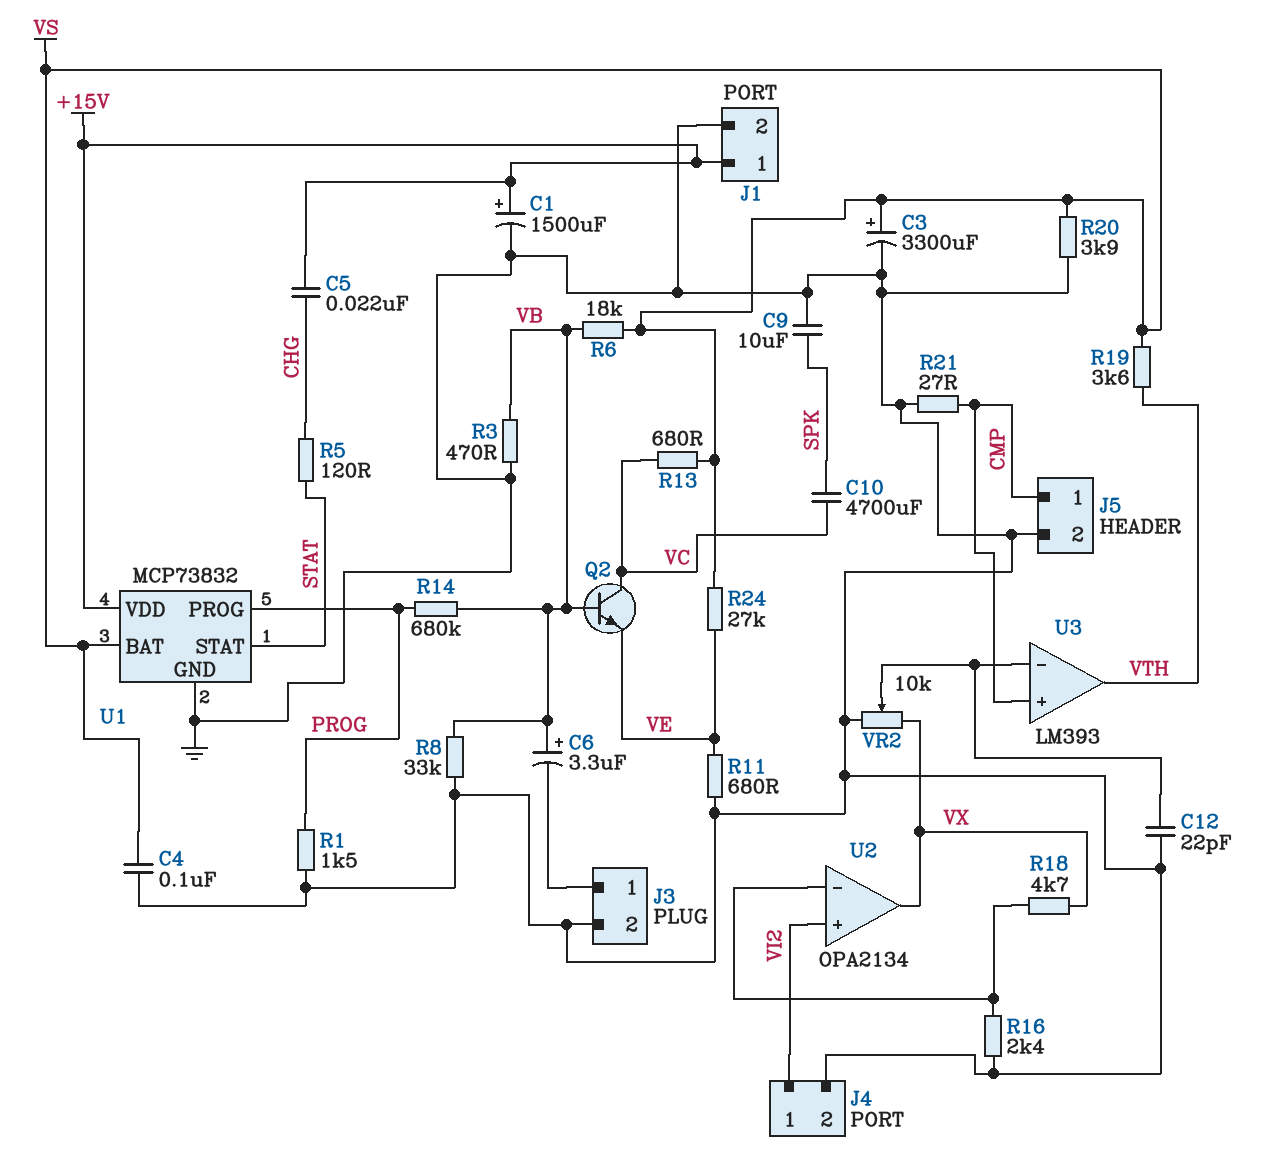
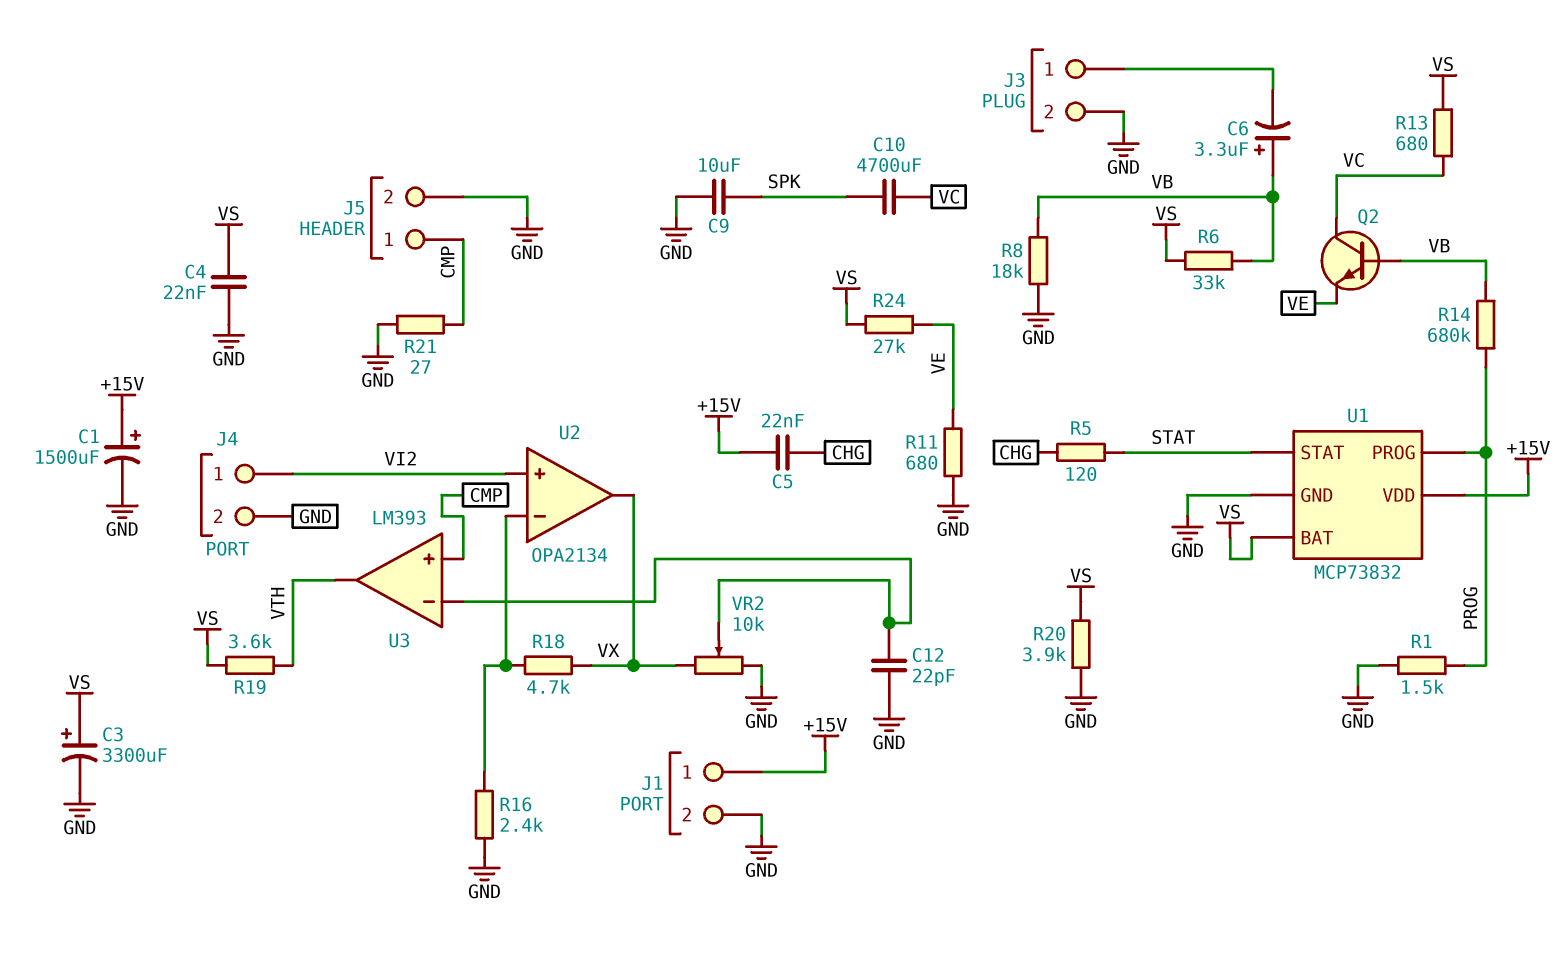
C4: 100nF (GND, VS) -> 22nF (GND, VS)
R3: 470 (GND, VB) -> none
R6: 18k (VB, VS) -> 33k (VB, VS)
R8: 33k (GND, VB) -> 18k (GND, VB)

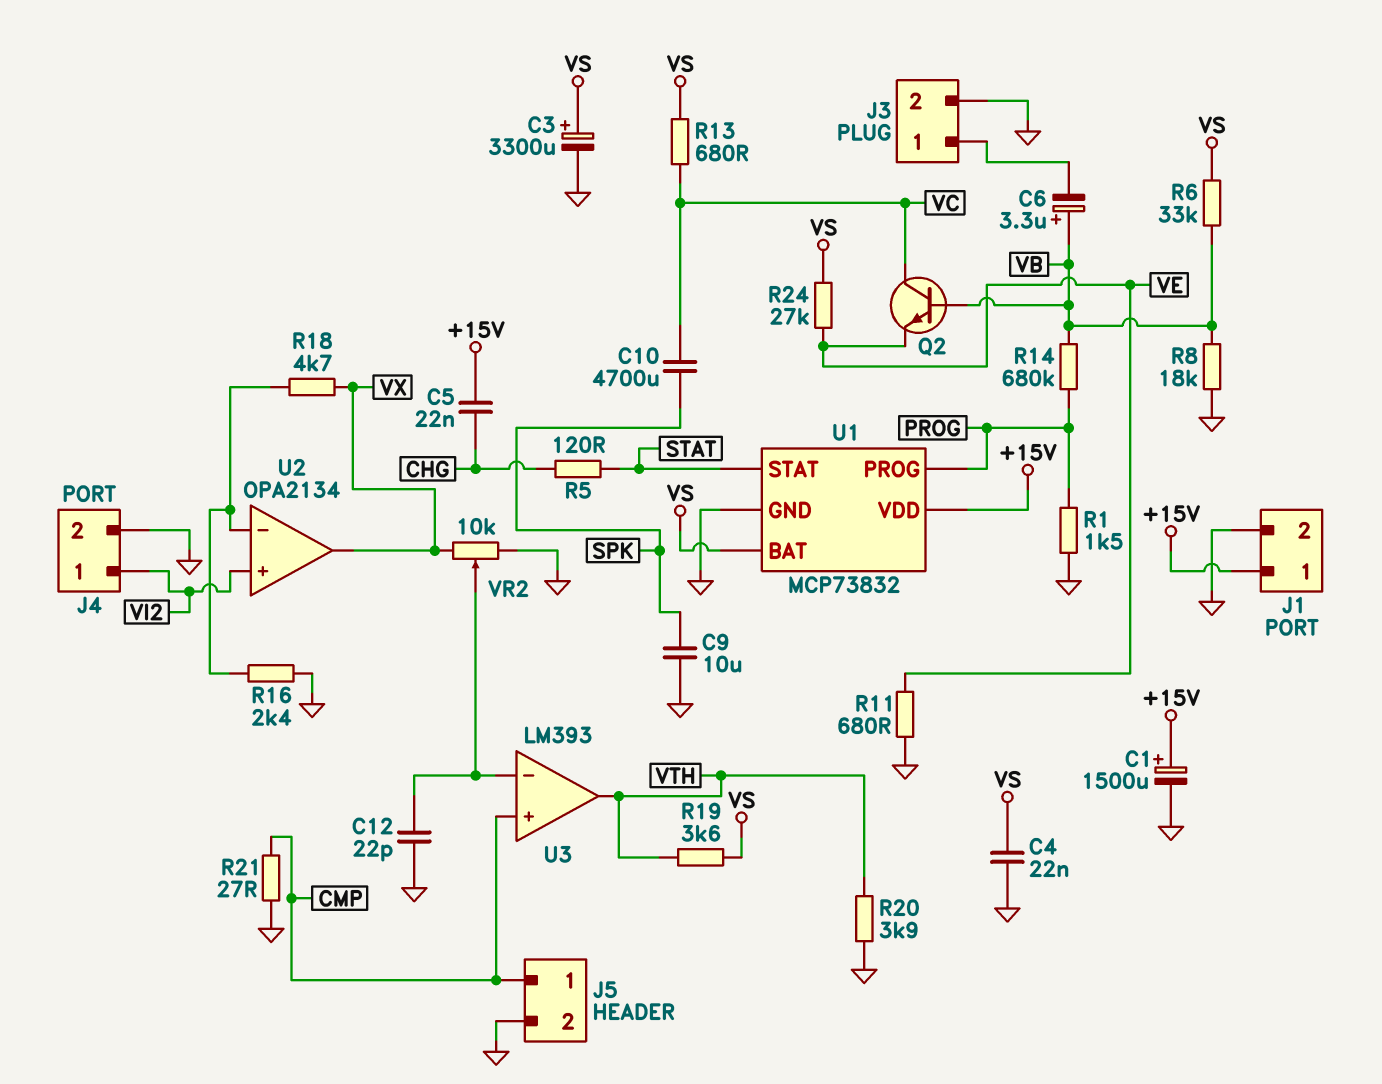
R20: 3.9k (GND, VS) -> 3.9k (GND, VTH)

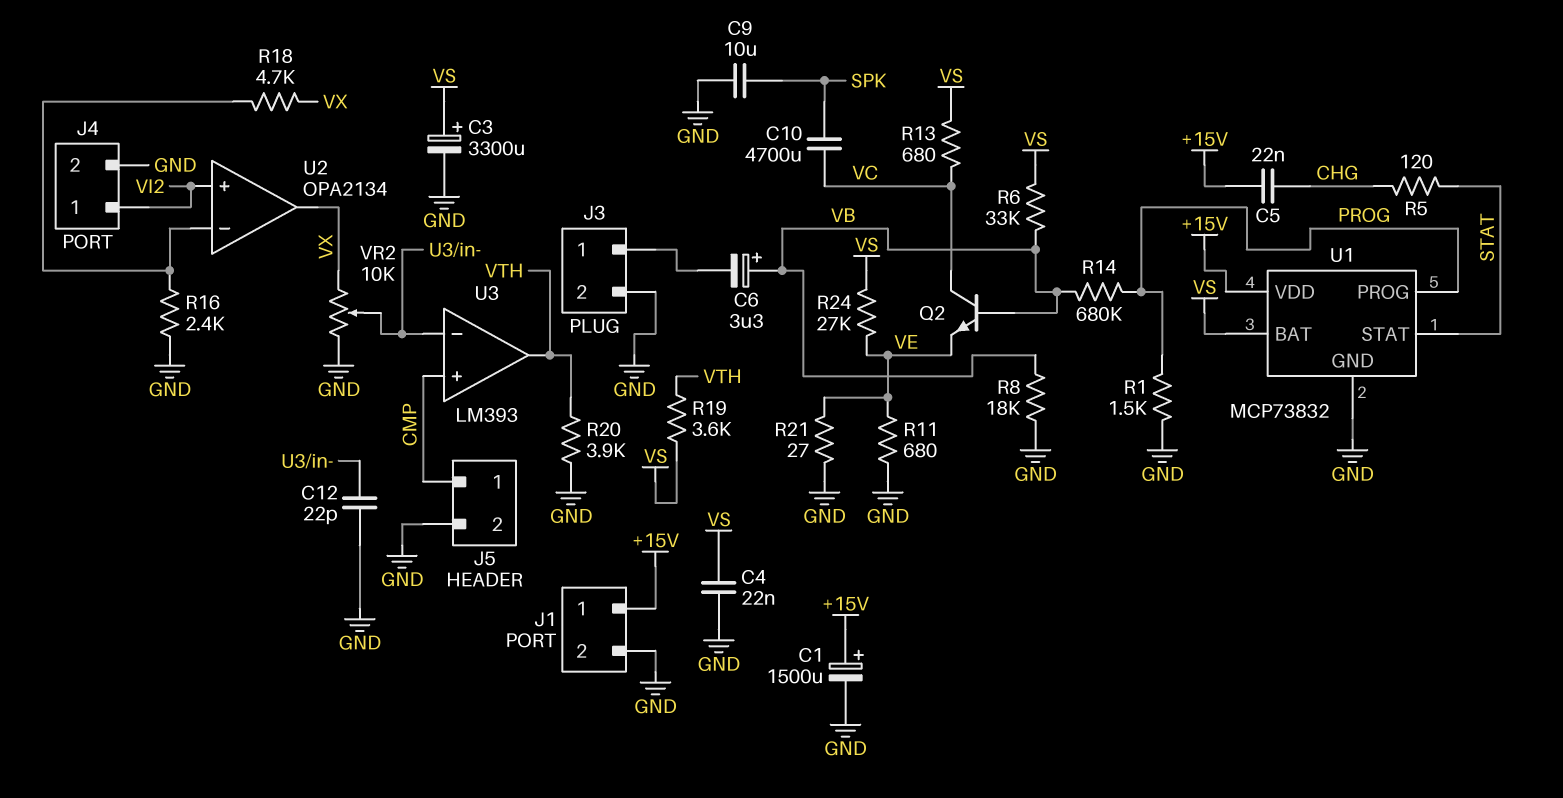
R21: 27 (CMP, GND) -> 27 (GND, VE)

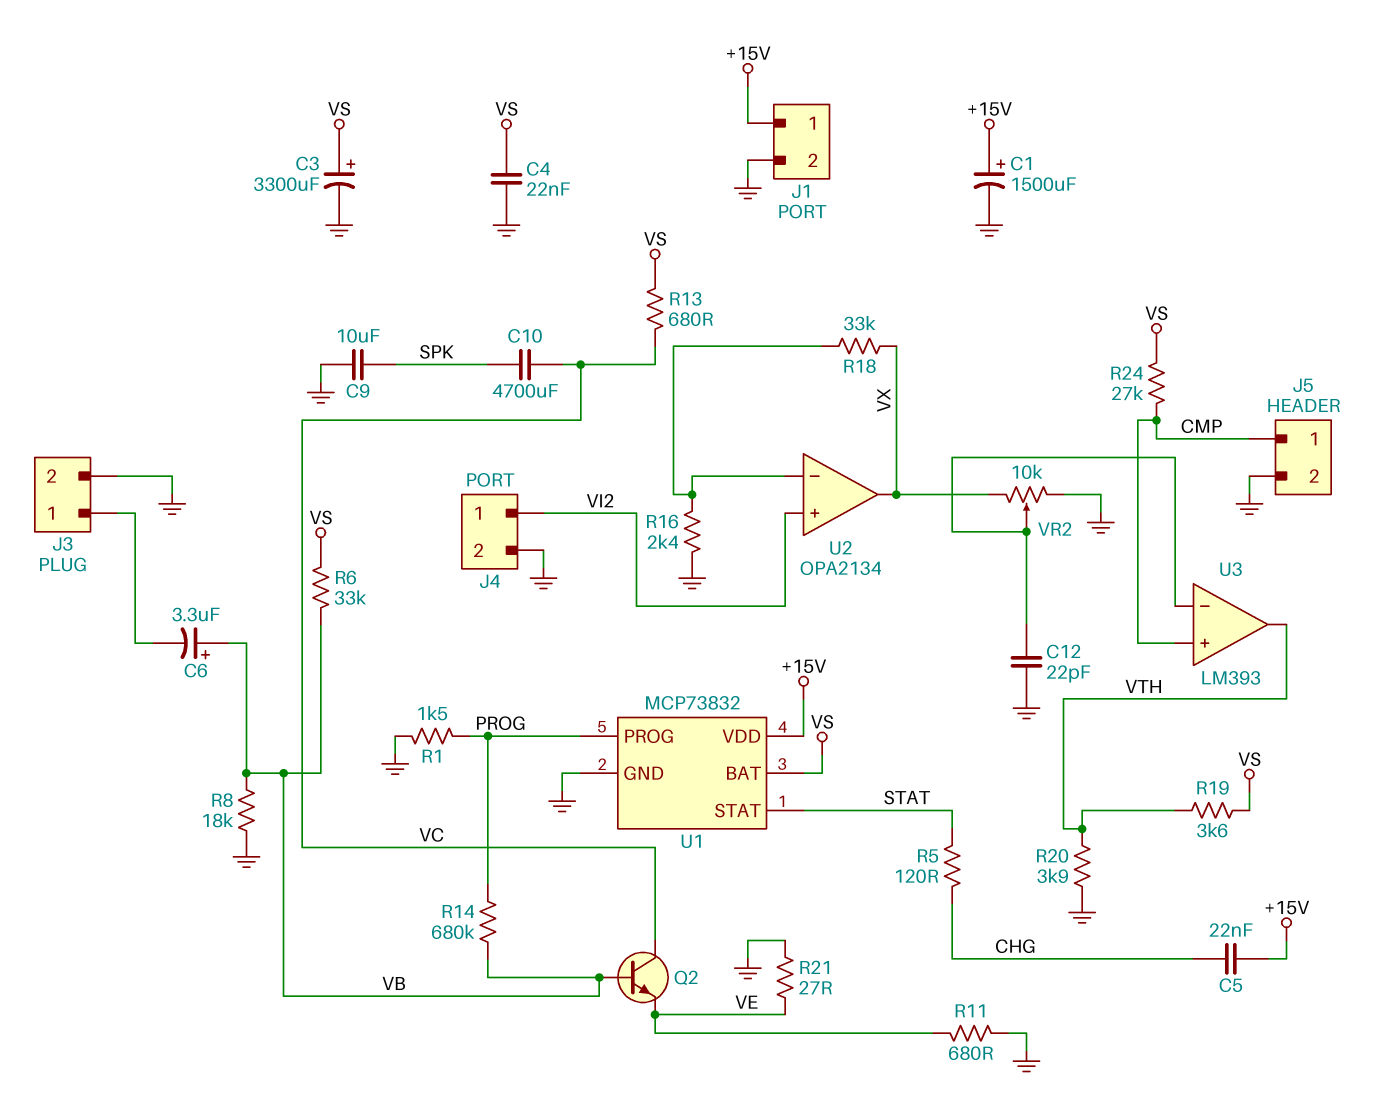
R18: 4.7k (U2/in-, VX) -> 33k (U2/in-, VX)
R24: 27k (VE, VS) -> 27k (CMP, VS)

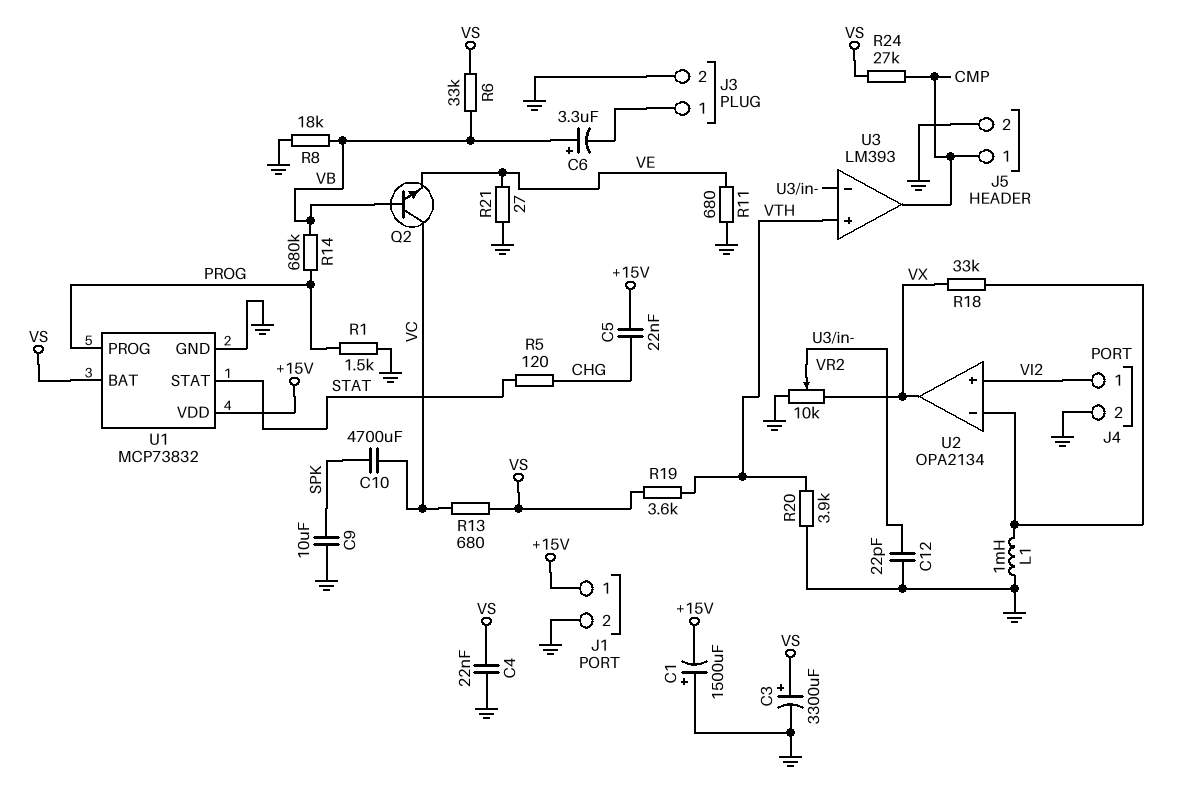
C1: 1500uF (plus +15V, minus GND) -> 1500uF (plus GND, minus +15V)
L1: none -> 1mH (GND, U2/in-)
R16: 2.4k (GND, U2/in-) -> none
U3 pin in+: CMP -> VTH
U3 pin out: VTH -> CMP

